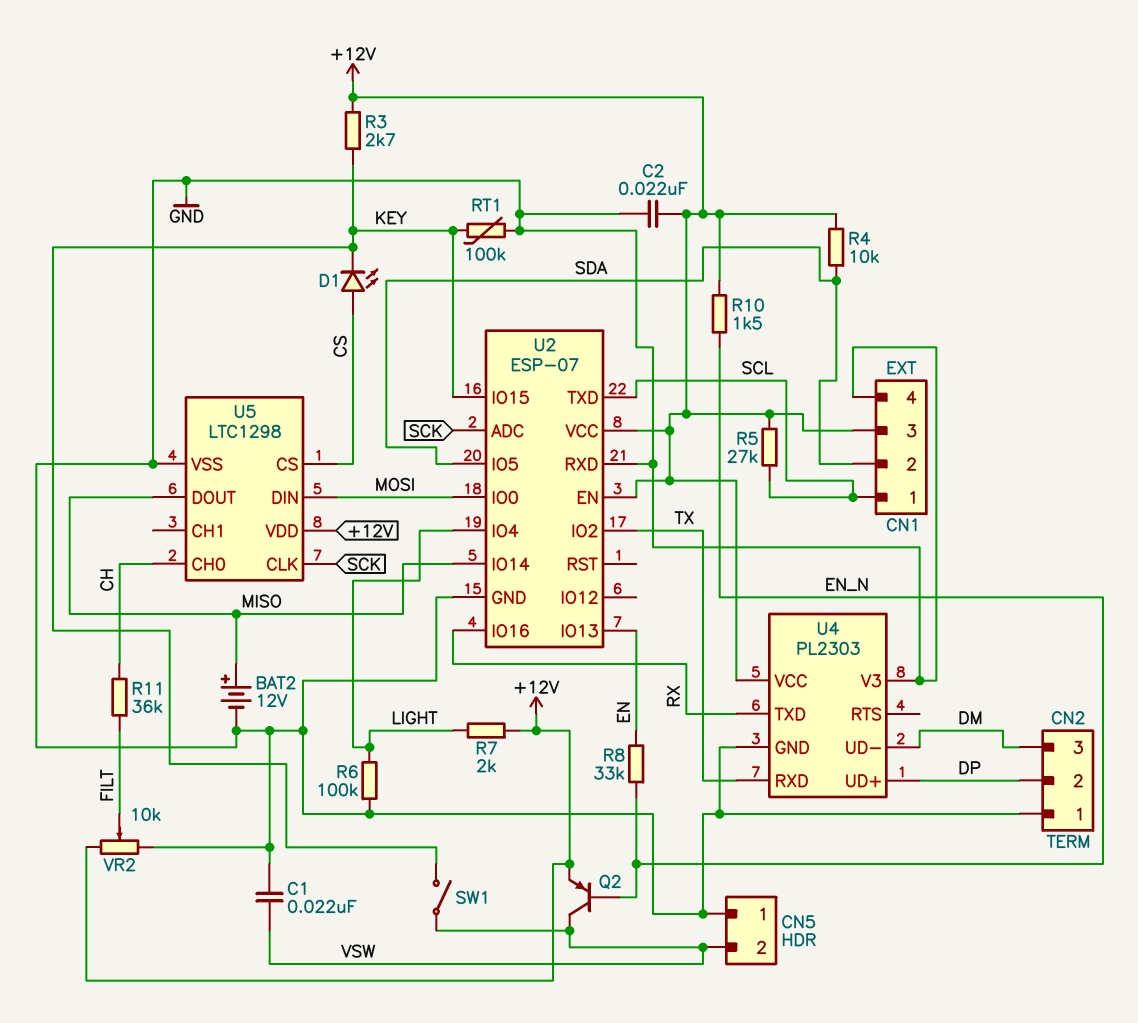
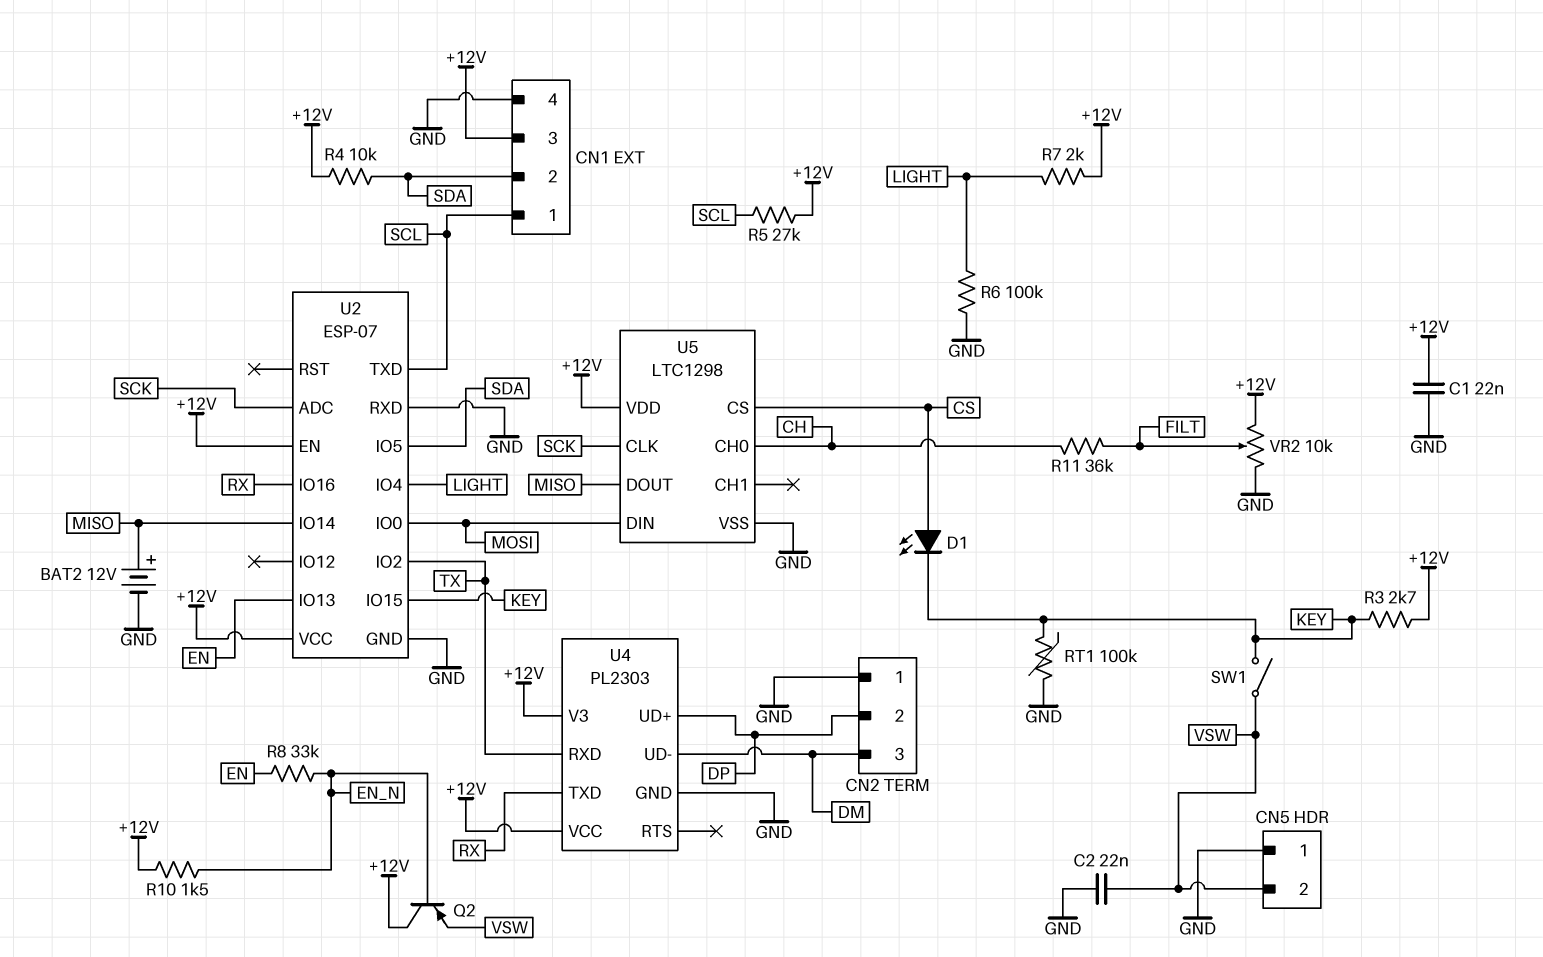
C1: 22nF (GND, VSW) -> 22nF (+12V, GND)
C2: 22nF (+12V, GND) -> 22nF (GND, VSW)
Q2: PNP (B EN_N, C VSW, E +12V) -> PNP (B EN_N, C +12V, E VSW)
U4 pin V3: GND -> +12V

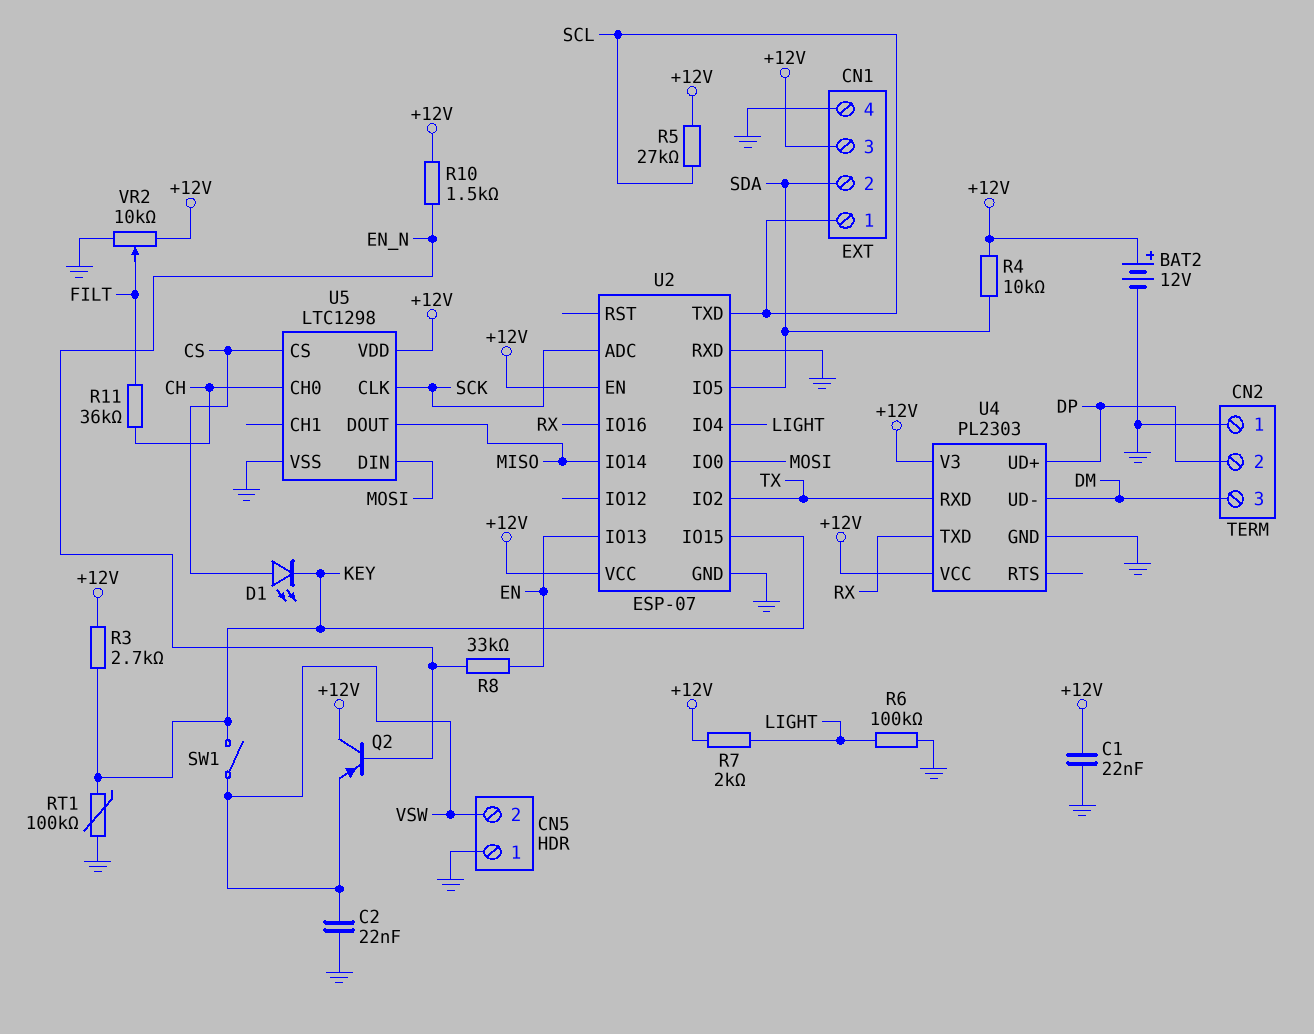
BAT2: 12V (plus MISO, minus GND) -> 12V (plus +12V, minus GND)

